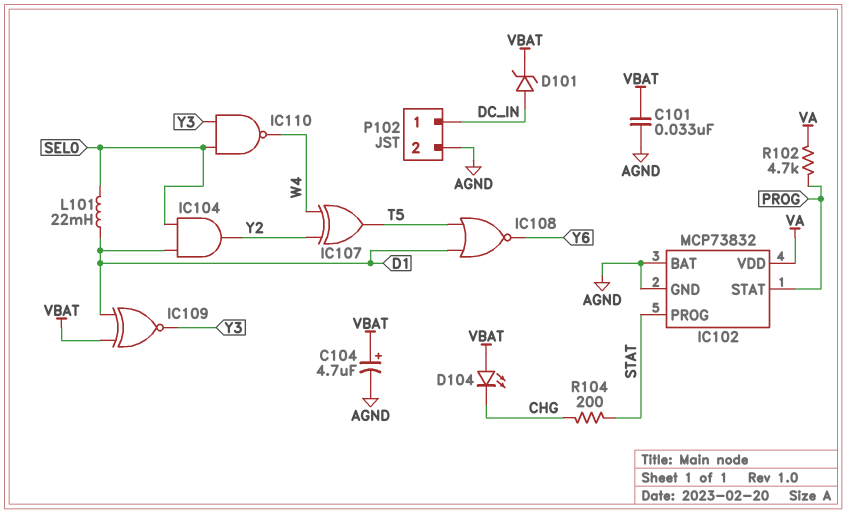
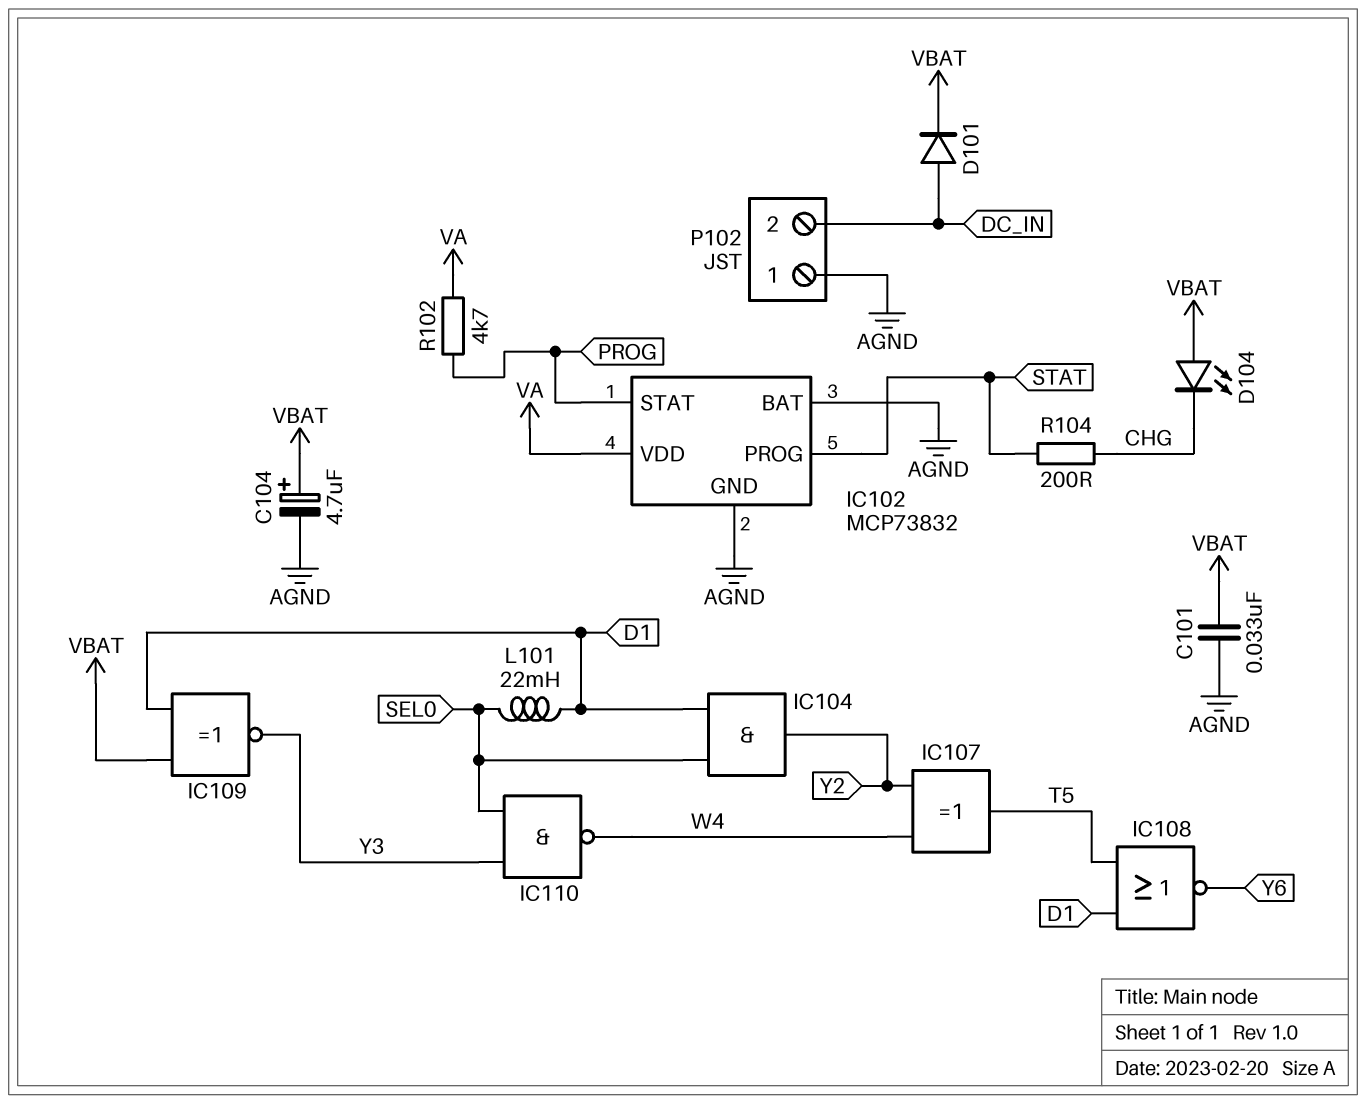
D101: zener (A DC_IN, K VBAT) -> diode (A DC_IN, K VBAT)
P102 pin 1: DC_IN -> AGND
P102 pin 2: AGND -> DC_IN

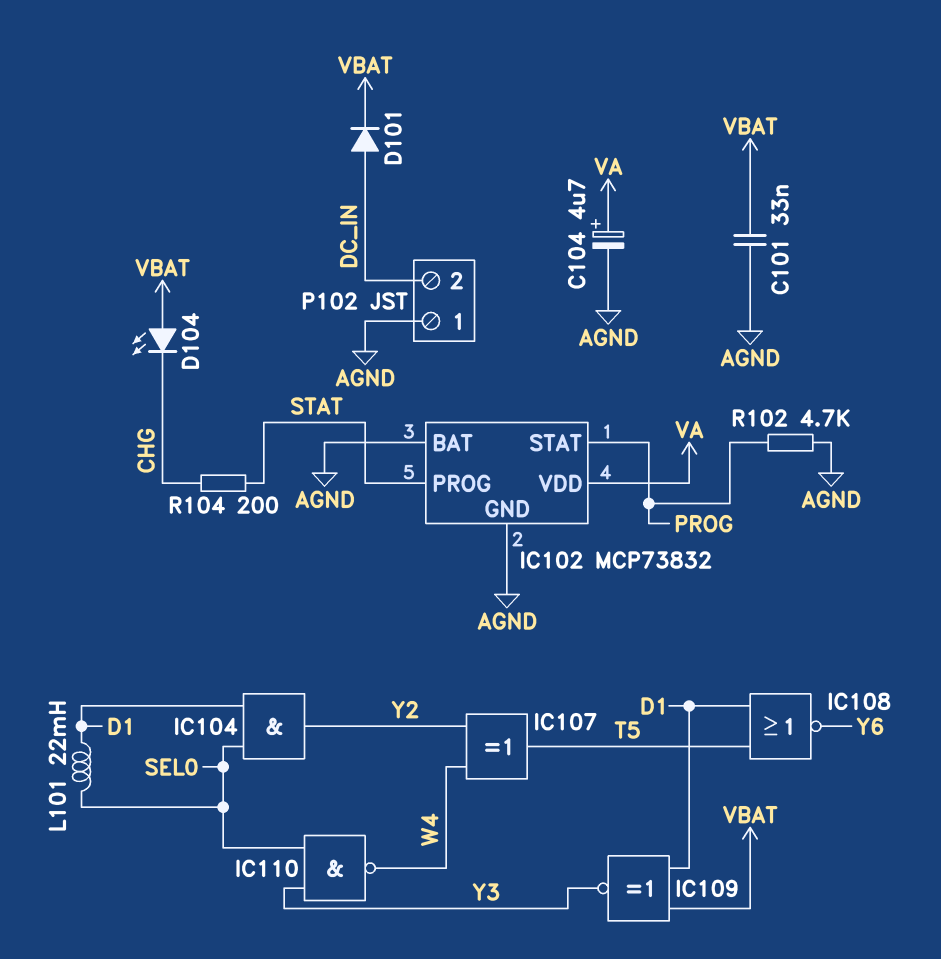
C104: 4.7uF (plus VBAT, minus AGND) -> 4.7uF (plus VA, minus AGND)
R102: 4.7k (PROG, VA) -> 4.7k (AGND, PROG)

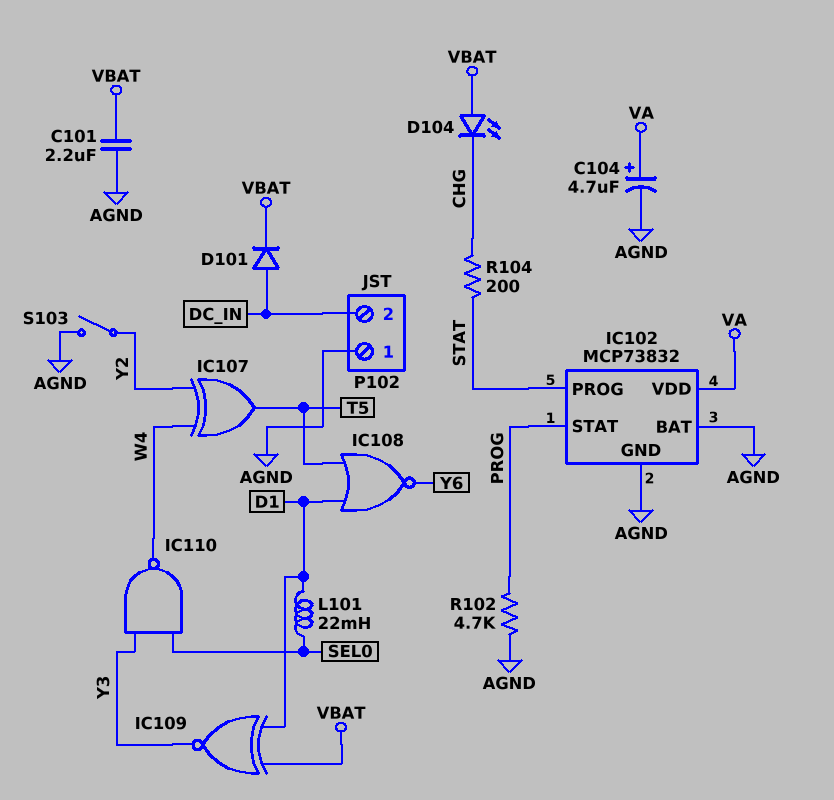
C101: 33nF (AGND, VBAT) -> 2.2uF (AGND, VBAT)
IC104: AND (in D1, in SEL0, out Y2) -> none
S103: none -> switch (AGND, Y2)

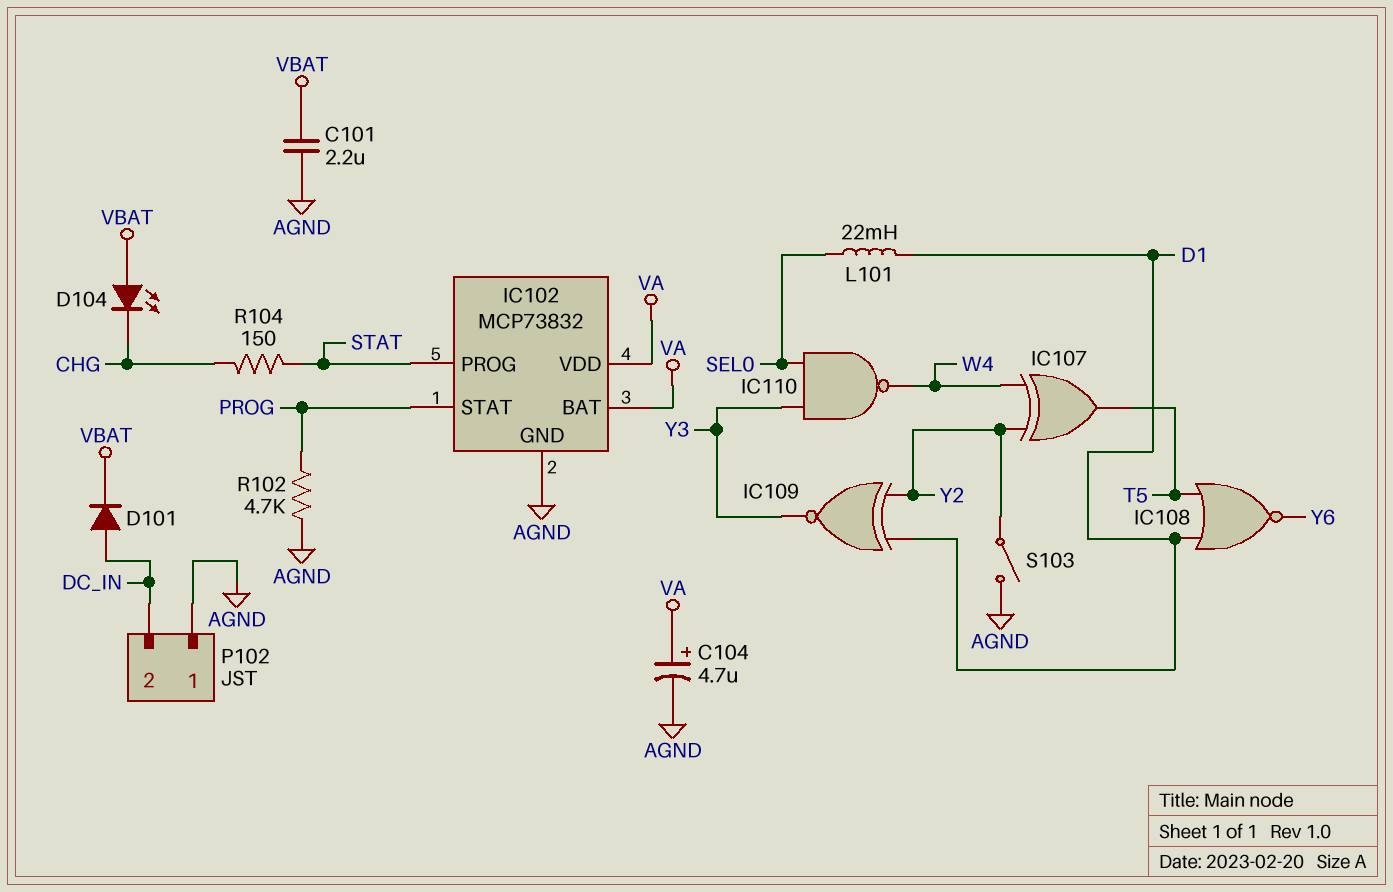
IC102 pin BAT: AGND -> VA
IC109: XNOR (in D1, in VBAT, out Y3) -> XNOR (in D1, in Y2, out Y3)
R104: 200 (CHG, STAT) -> 150 (CHG, STAT)

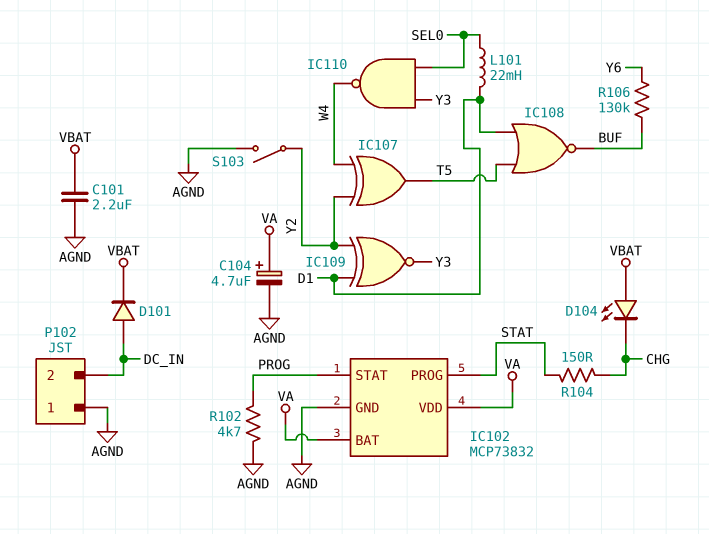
IC108: NOR (in D1, in T5, out Y6) -> NOR (in D1, in T5, out BUF)
R106: none -> 130k (BUF, Y6)

